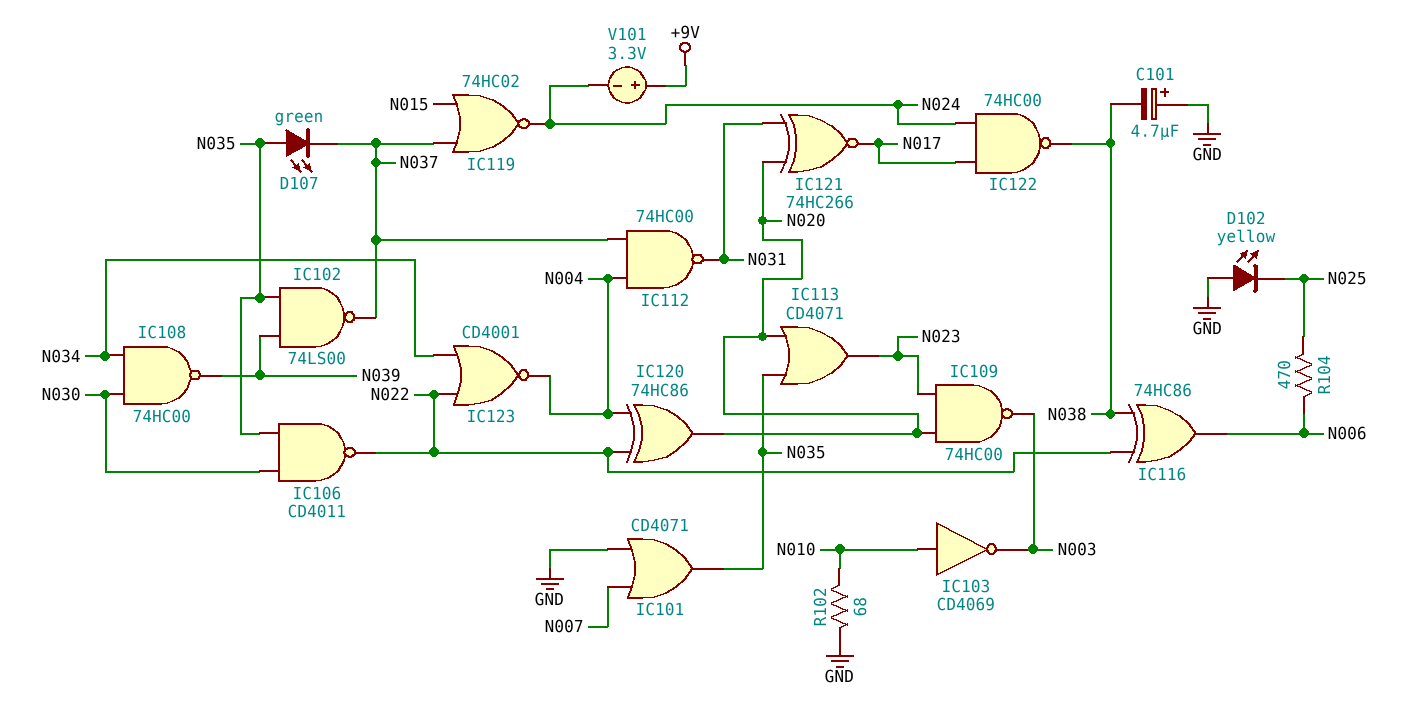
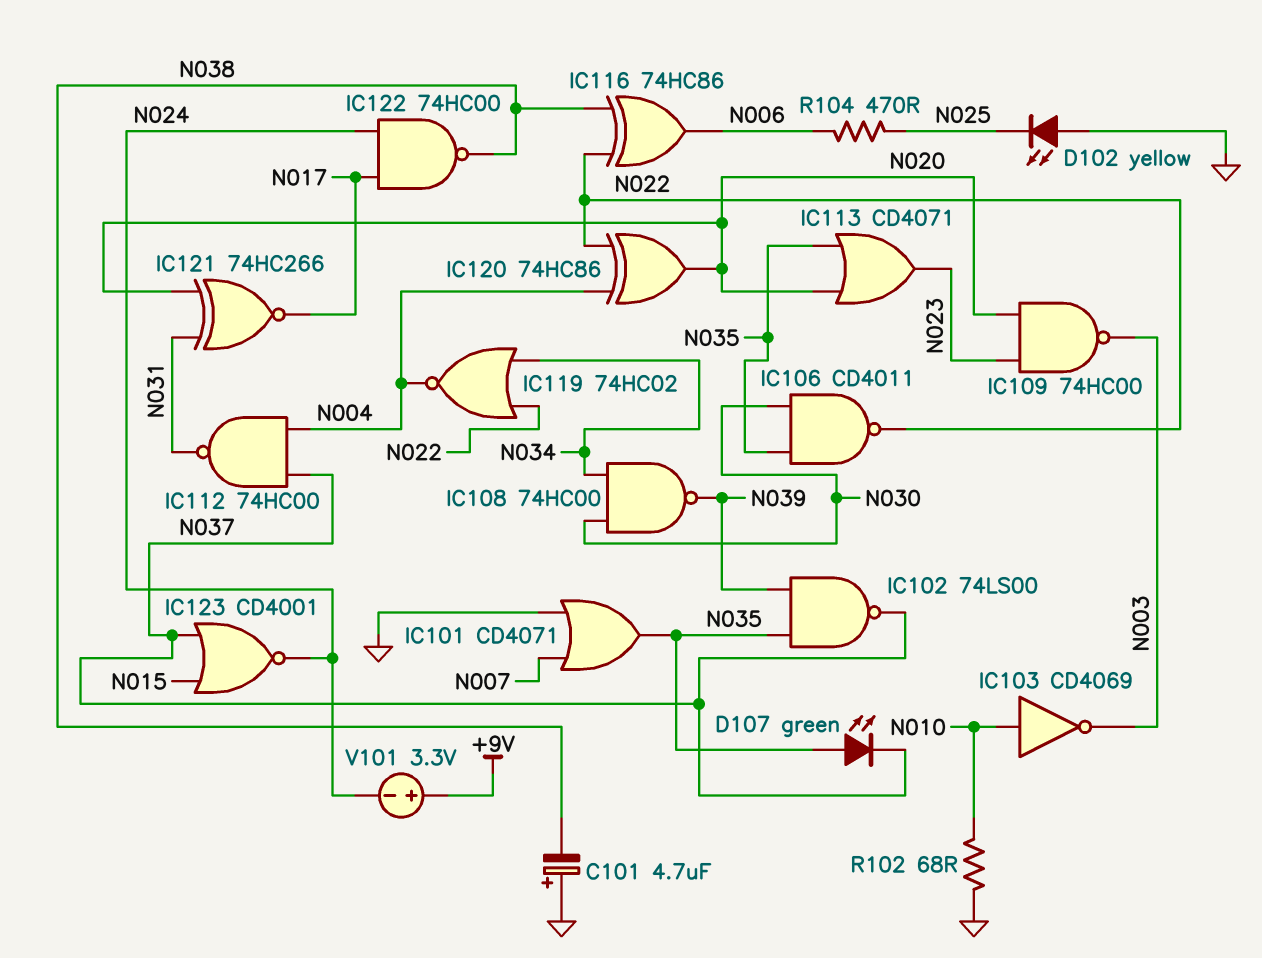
IC119: NOR 74HC02 (in N015, in N037, out N024) -> NOR 74HC02 (in N022, in N034, out N004)
IC123: NOR CD4001 (in N022, in N034, out N004) -> NOR CD4001 (in N015, in N037, out N024)

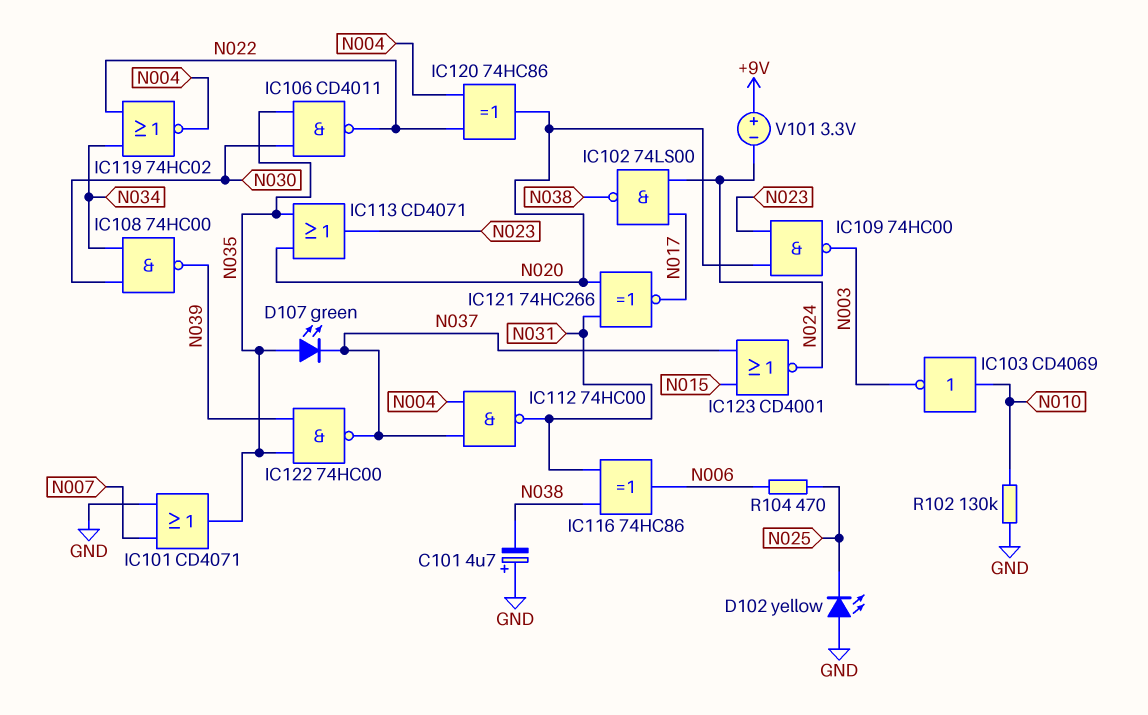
IC102: NAND 74LS00 (in N035, in N039, out N037) -> NAND 74LS00 (in N017, in N024, out N038)
IC116: XOR 74HC86 (in N022, in N038, out N006) -> XOR 74HC86 (in N031, in N038, out N006)
IC122: NAND 74HC00 (in N017, in N024, out N038) -> NAND 74HC00 (in N035, in N039, out N037)
R102: 68 (GND, N010) -> 130k (GND, N010)

